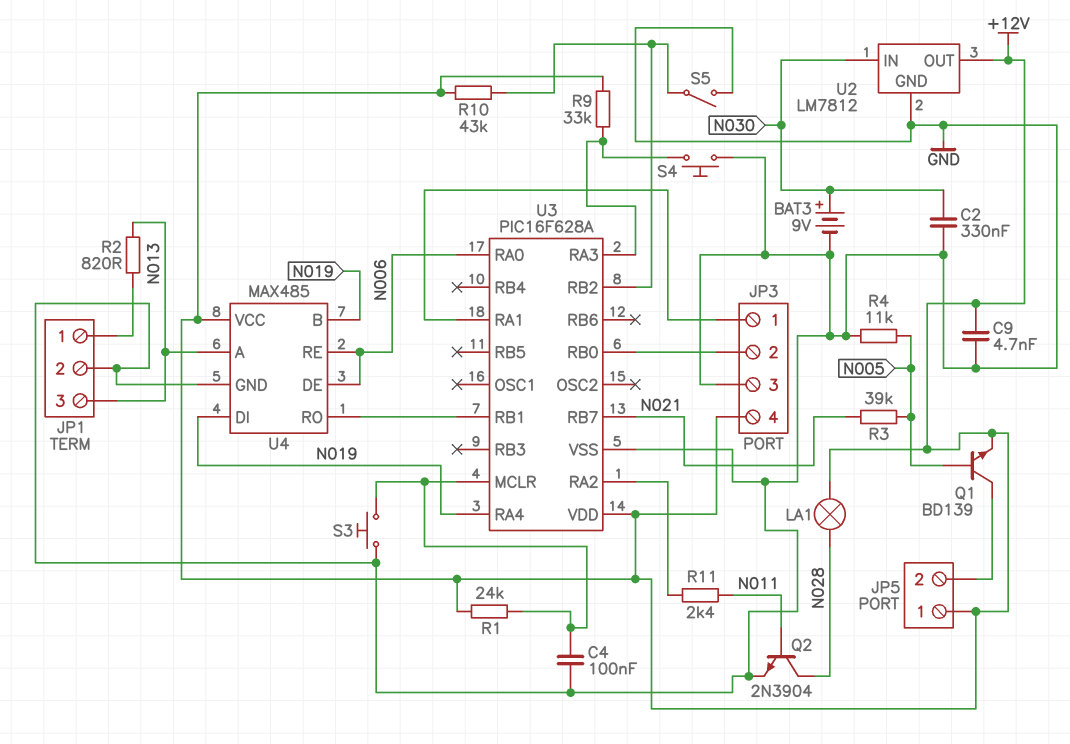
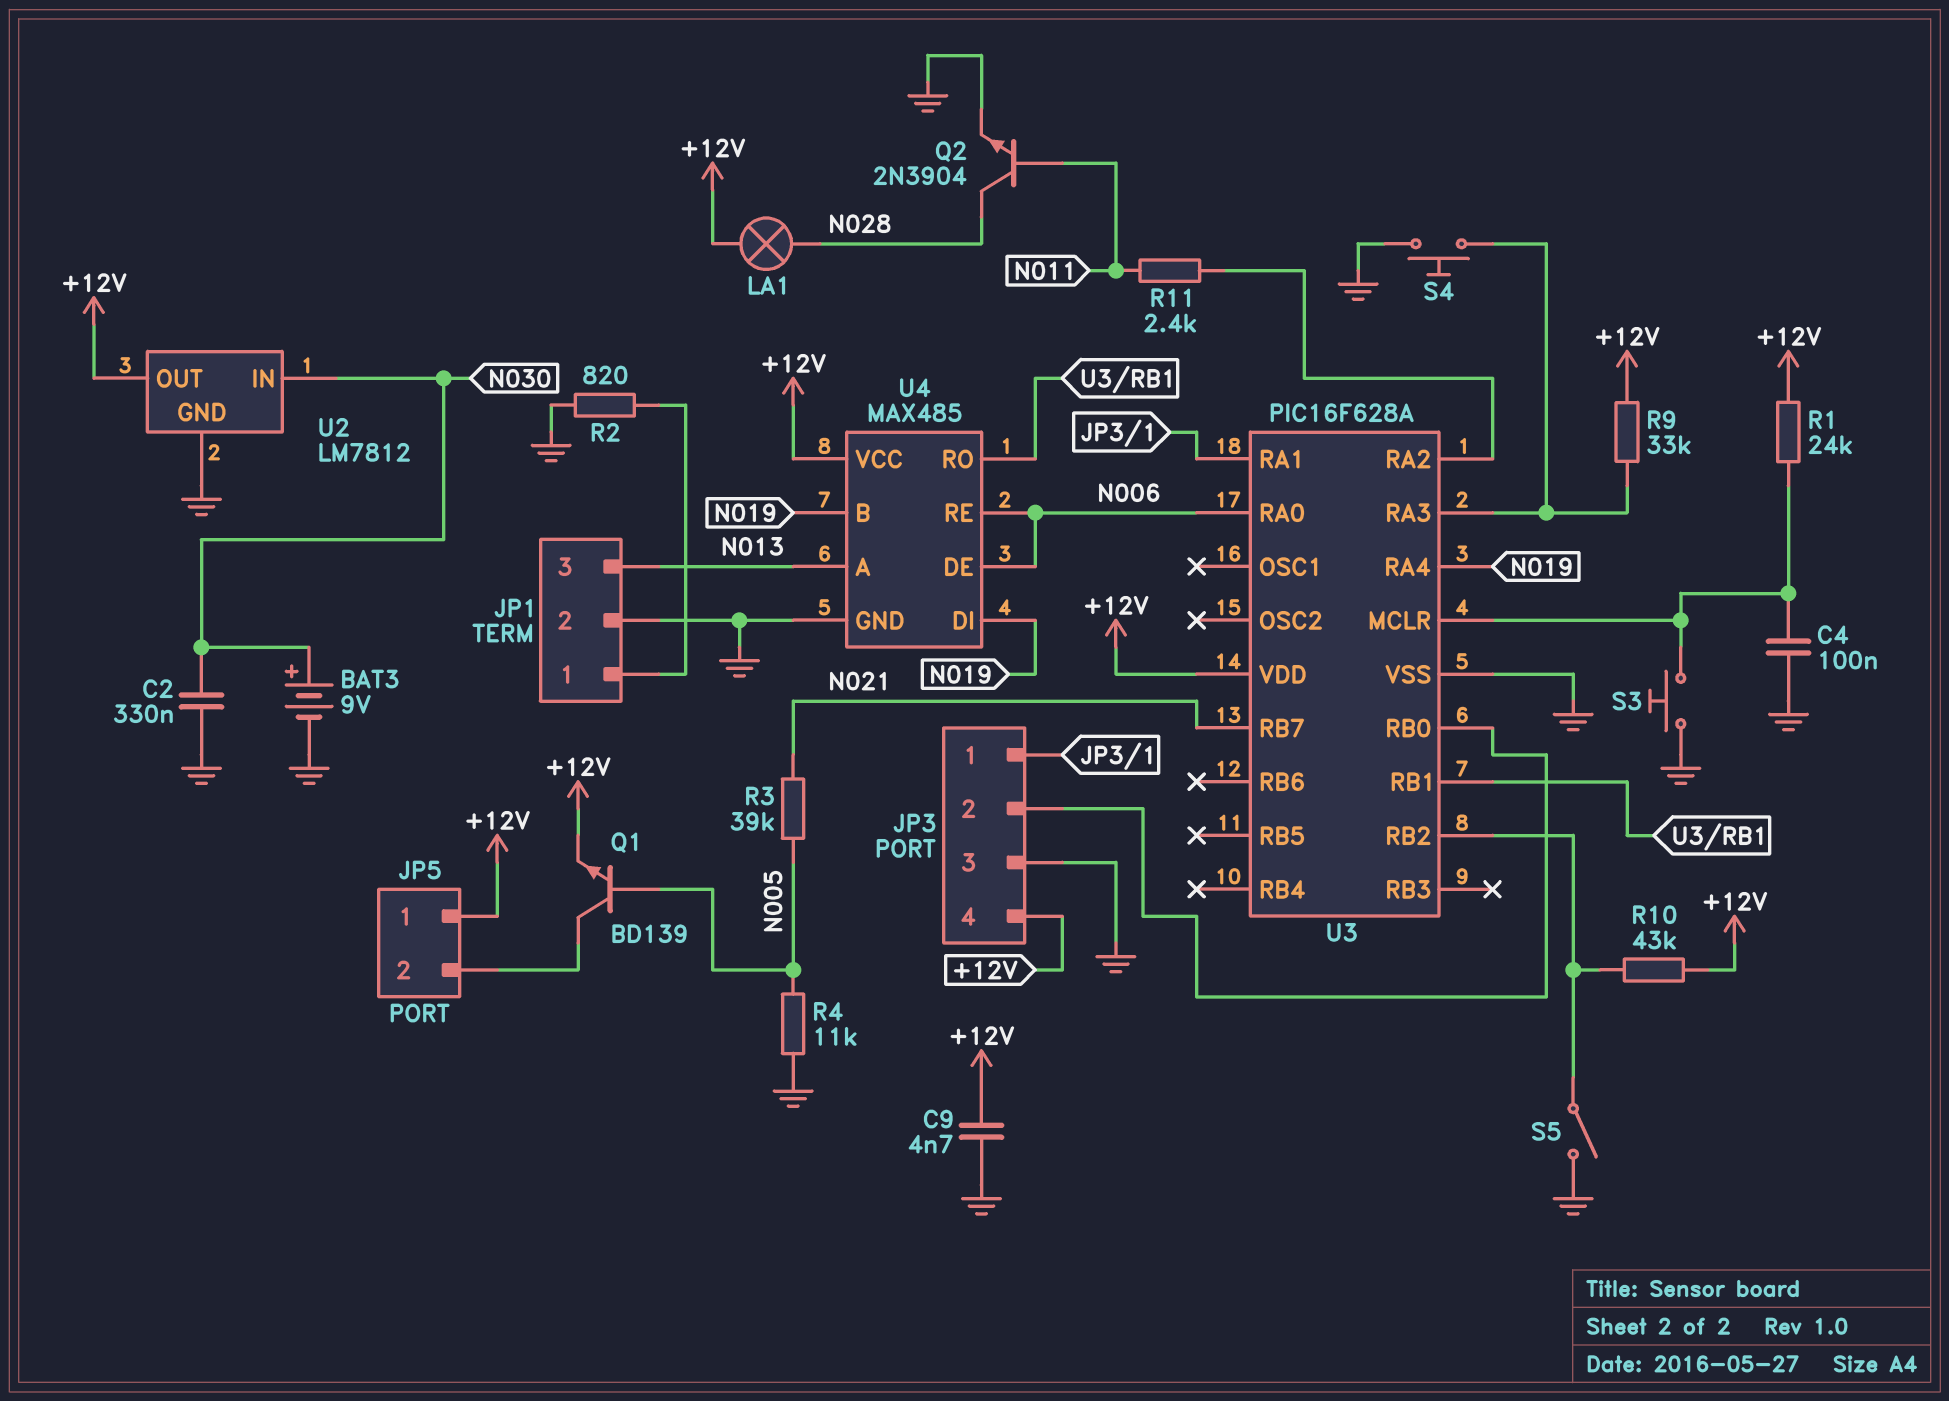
R2: 820 (JP1/1, N013) -> 820 (GND, JP1/1)

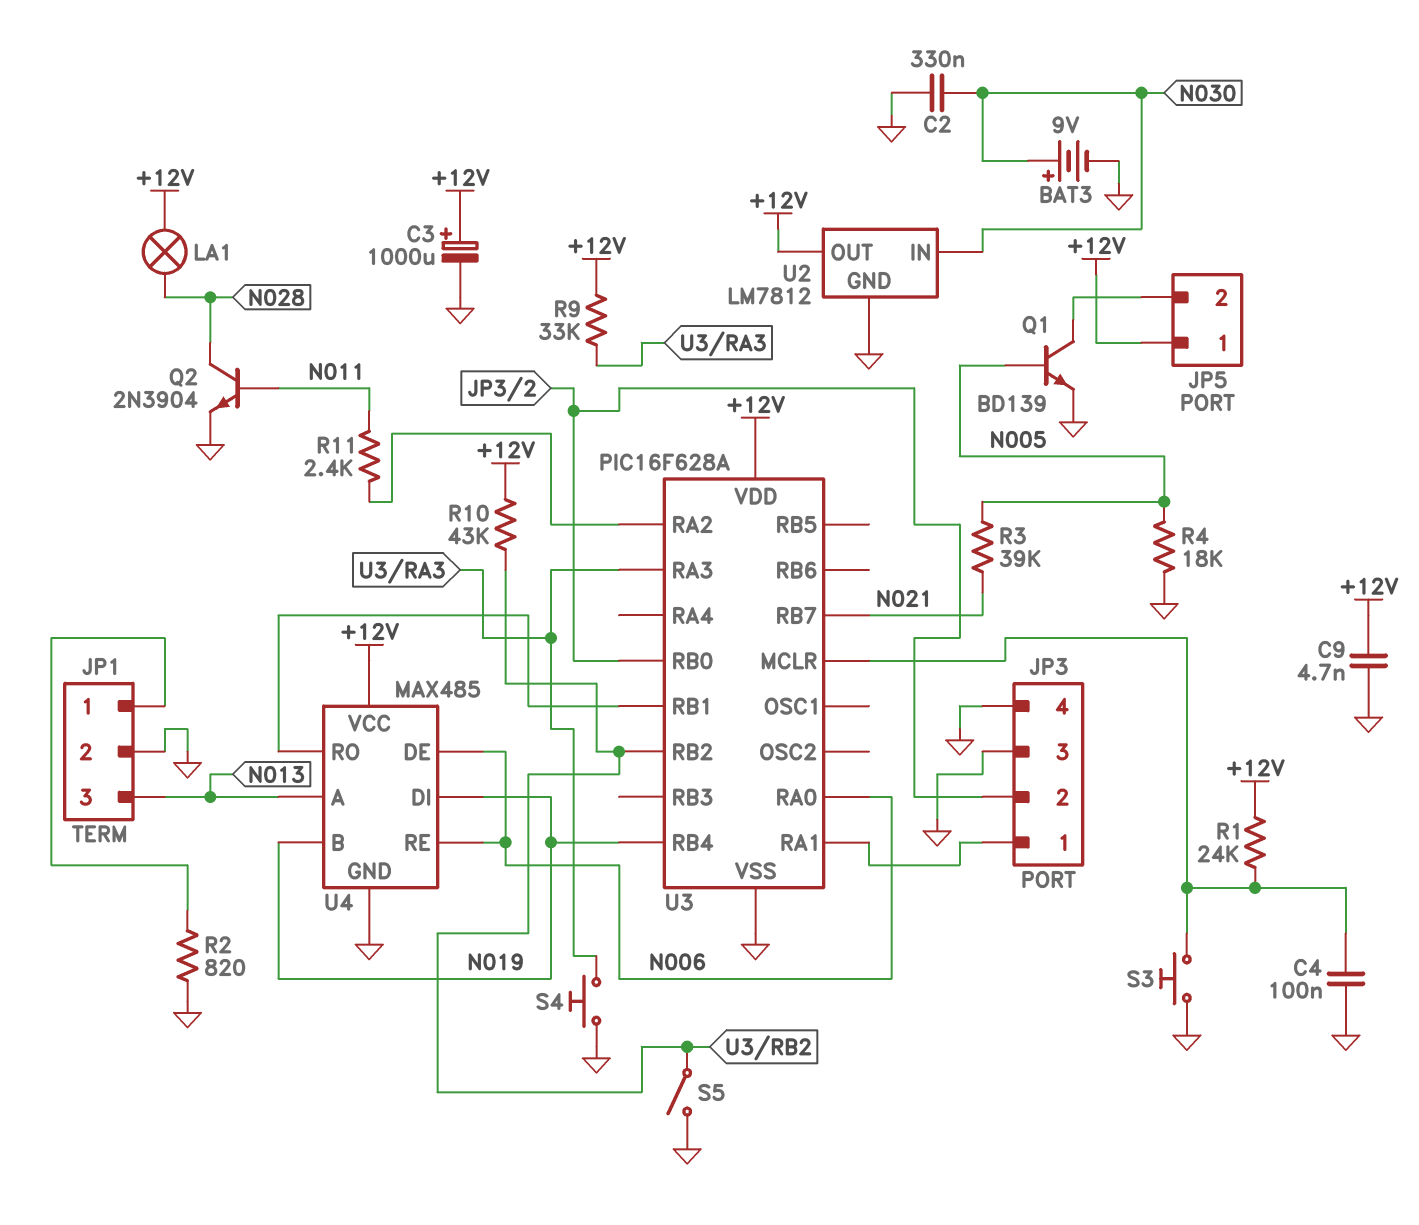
C3: none -> 1000uF (plus +12V, minus GND)
JP3 pin 4: +12V -> GND
Q1: NPN BD139 (B N005, C JP5/2, E +12V) -> NPN BD139 (B N005, C JP5/2, E GND)
R4: 11k (GND, N005) -> 18k (GND, N005)
U3 pin RA4: N019 -> none
U3 pin RB4: none -> N019

